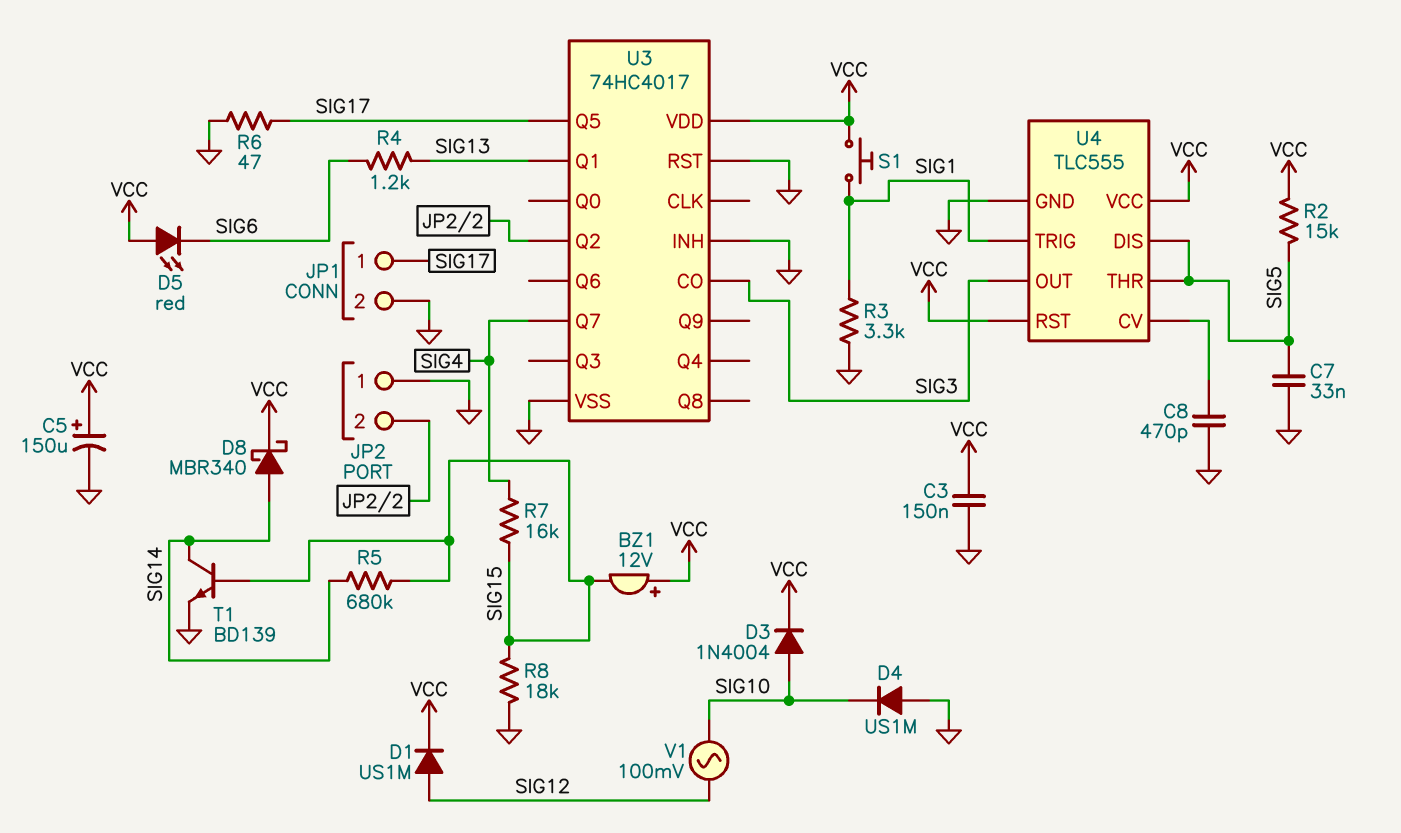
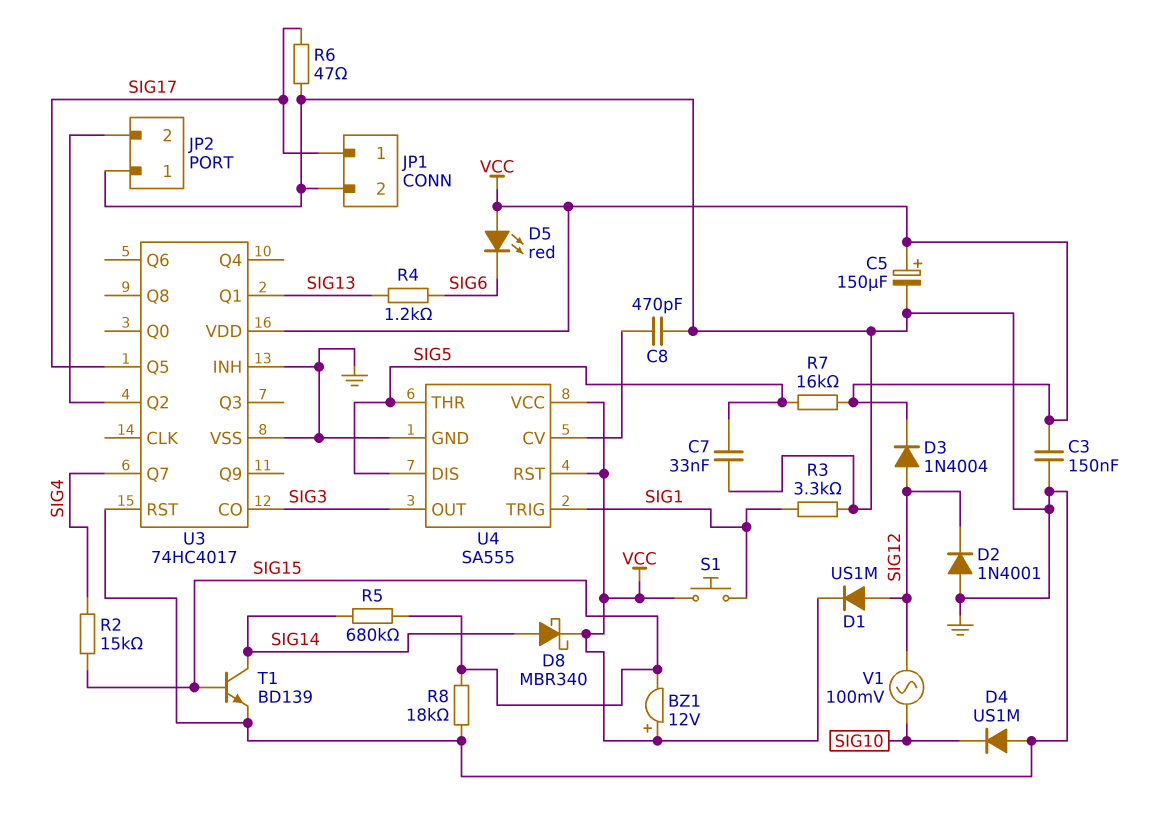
D2: none -> diode 1N4001 (A GND, K SIG12)
D3: diode 1N4004 (A SIG10, K VCC) -> diode 1N4004 (A SIG12, K VCC)
R2: 15k (SIG5, VCC) -> 15k (SIG4, SIG15)
R7: 16k (SIG4, SIG15) -> 16k (SIG5, VCC)
U4: TLC555 -> SA555

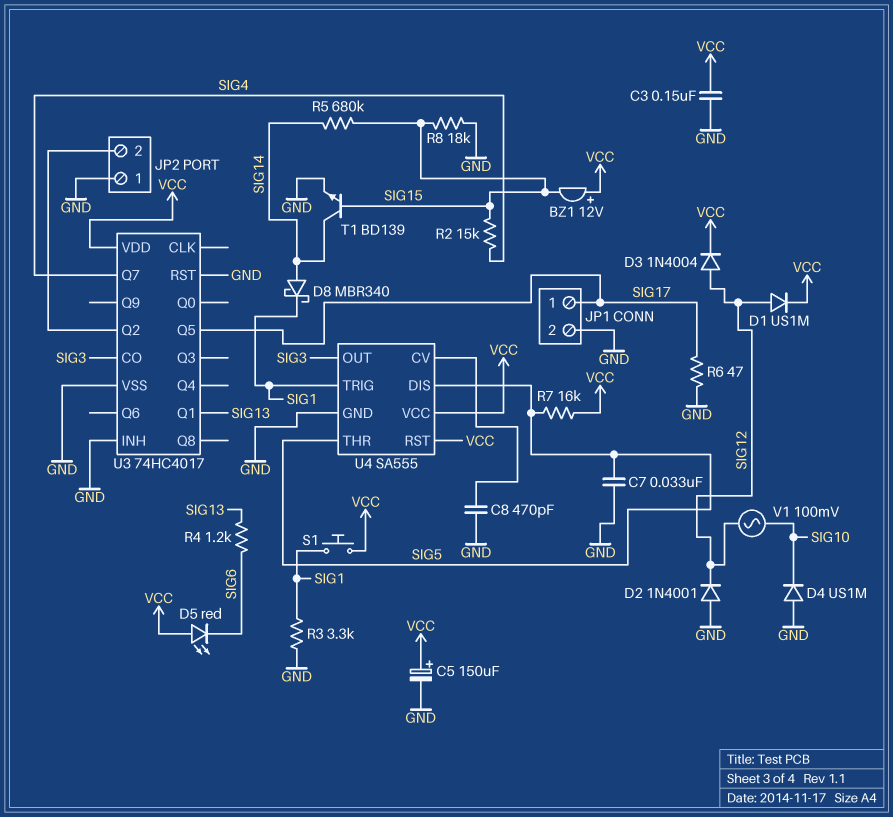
D8: schottky MBR340 (A SIG14, K VCC) -> schottky MBR340 (A SIG14, K SIG1)

